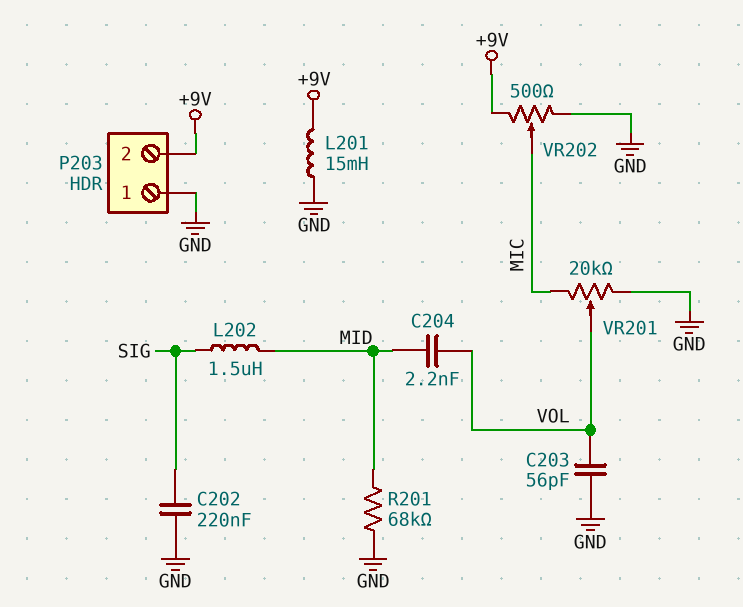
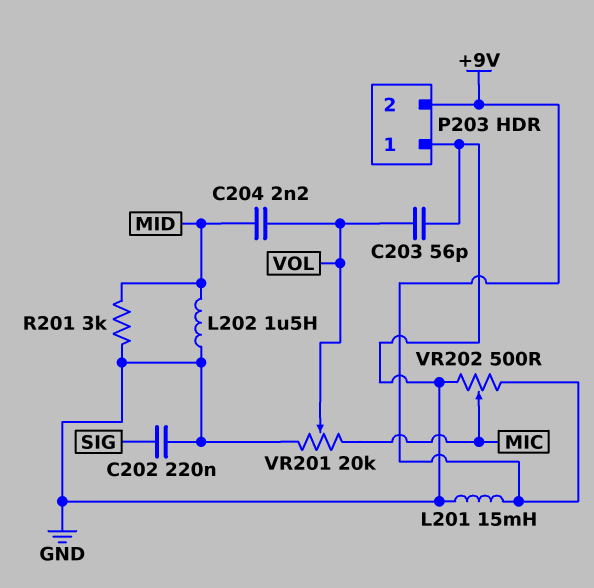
L202: 1.5uH (MID, SIG) -> 1.5uH (GND, MID)
R201: 68k (GND, MID) -> 3k (GND, MID)

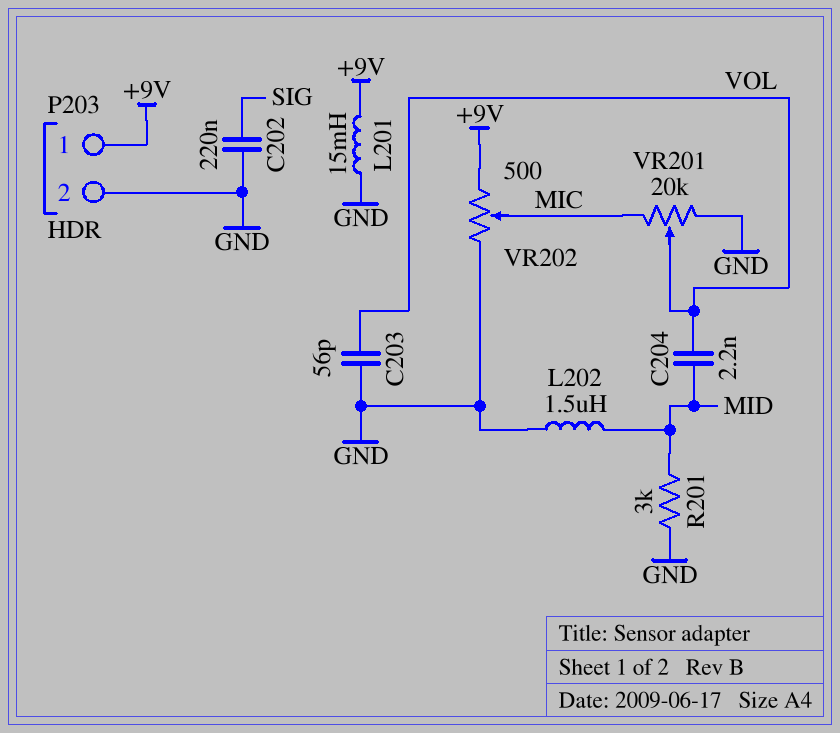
P203 pin 1: GND -> +9V
P203 pin 2: +9V -> GND

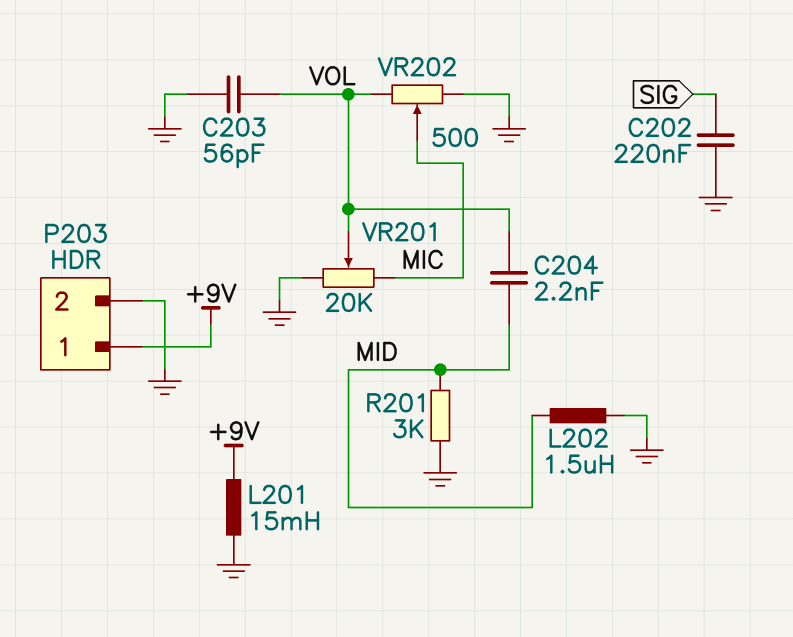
VR202: 500 (+9V, GND, wiper MIC) -> 500 (GND, VOL, wiper MIC)

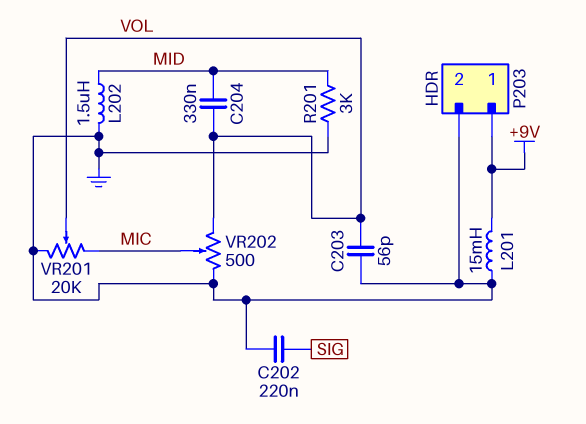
C204: 2.2nF (MID, VOL) -> 330nF (MID, VOL)

